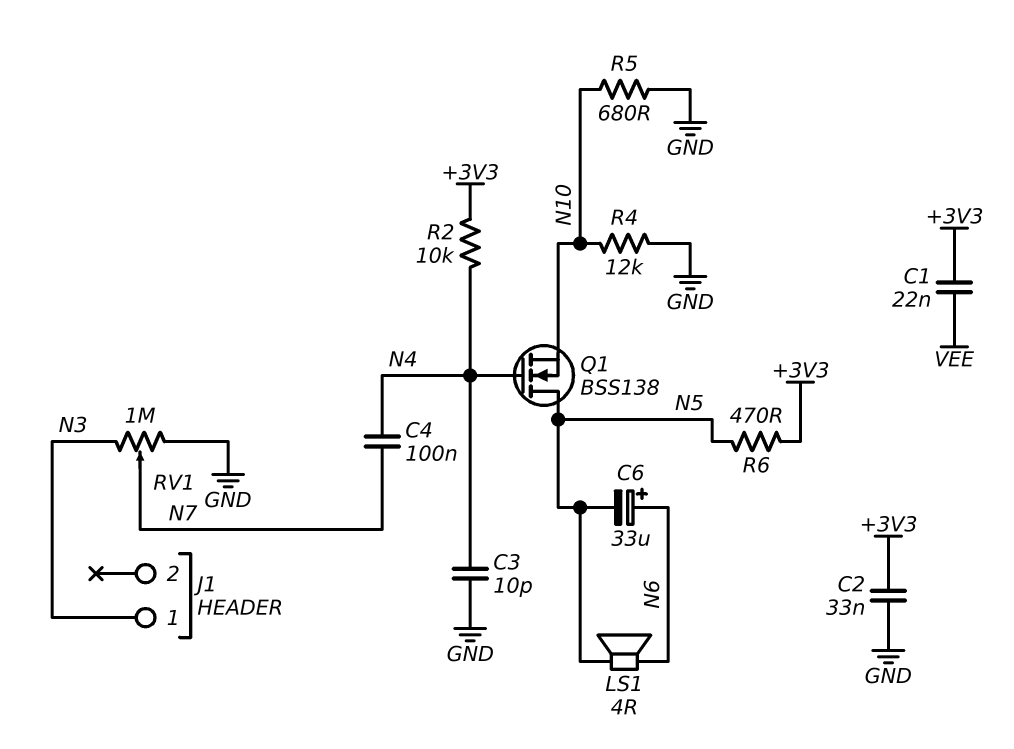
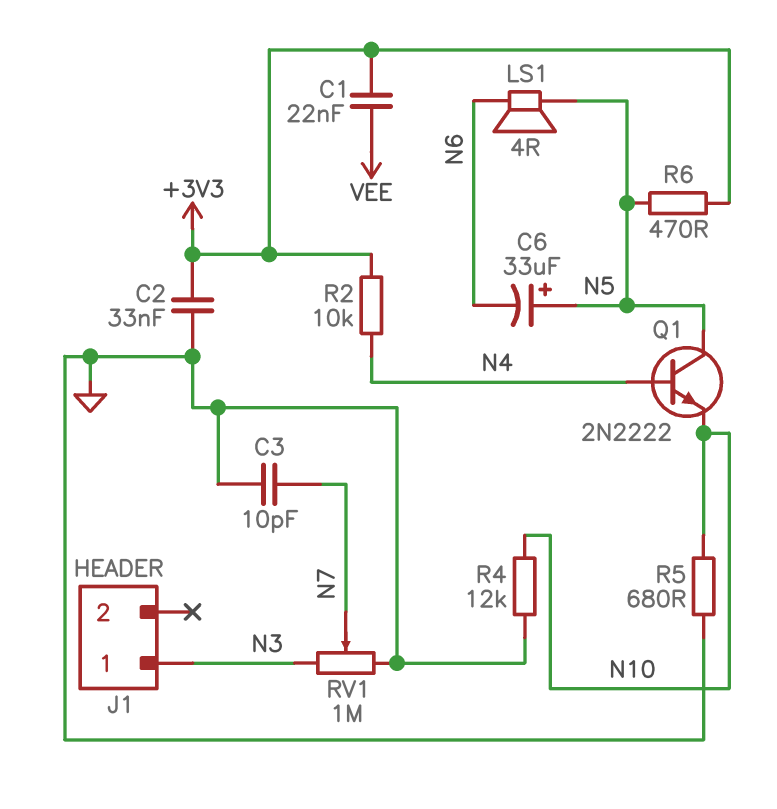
C3: 10pF (GND, N4) -> 10pF (GND, N7)
C4: 100nF (N4, N7) -> none
C6: 33uF (plus N6, minus N5) -> 33uF (plus N5, minus N6)
Q1: NMOS BSS138 (G N4, D N5, S N10) -> NPN 2N2222 (B N4, C N5, E N10)

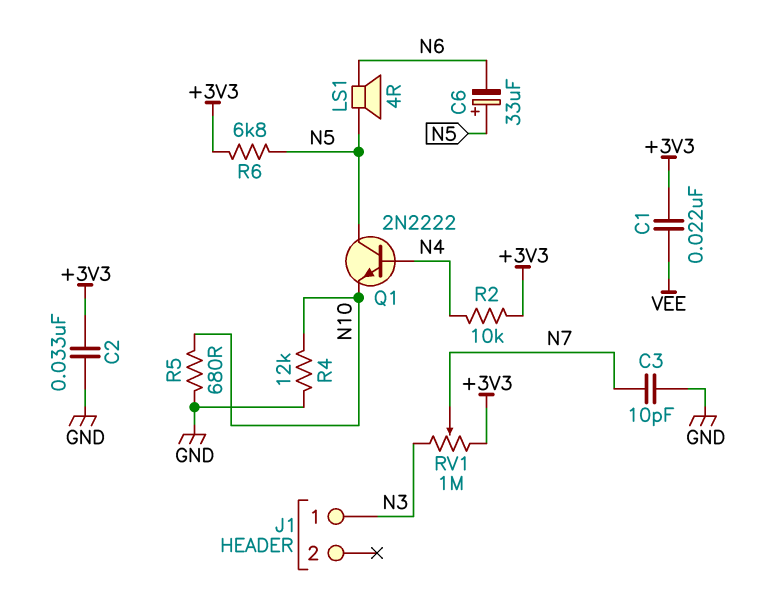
R6: 470 (+3V3, N5) -> 6.8k (+3V3, N5)
RV1: 1M (GND, N3, wiper N7) -> 1M (+3V3, N3, wiper N7)

